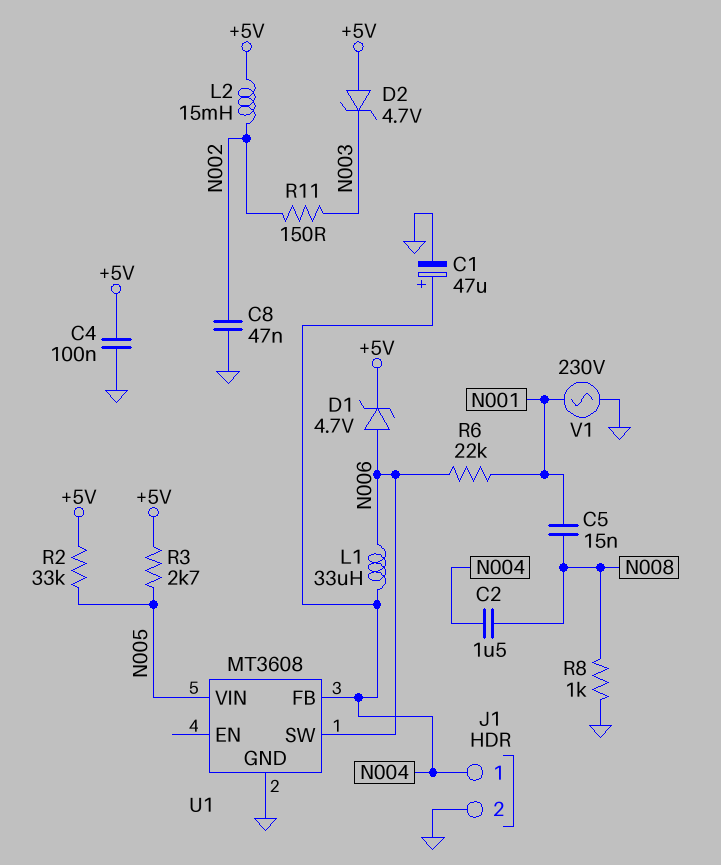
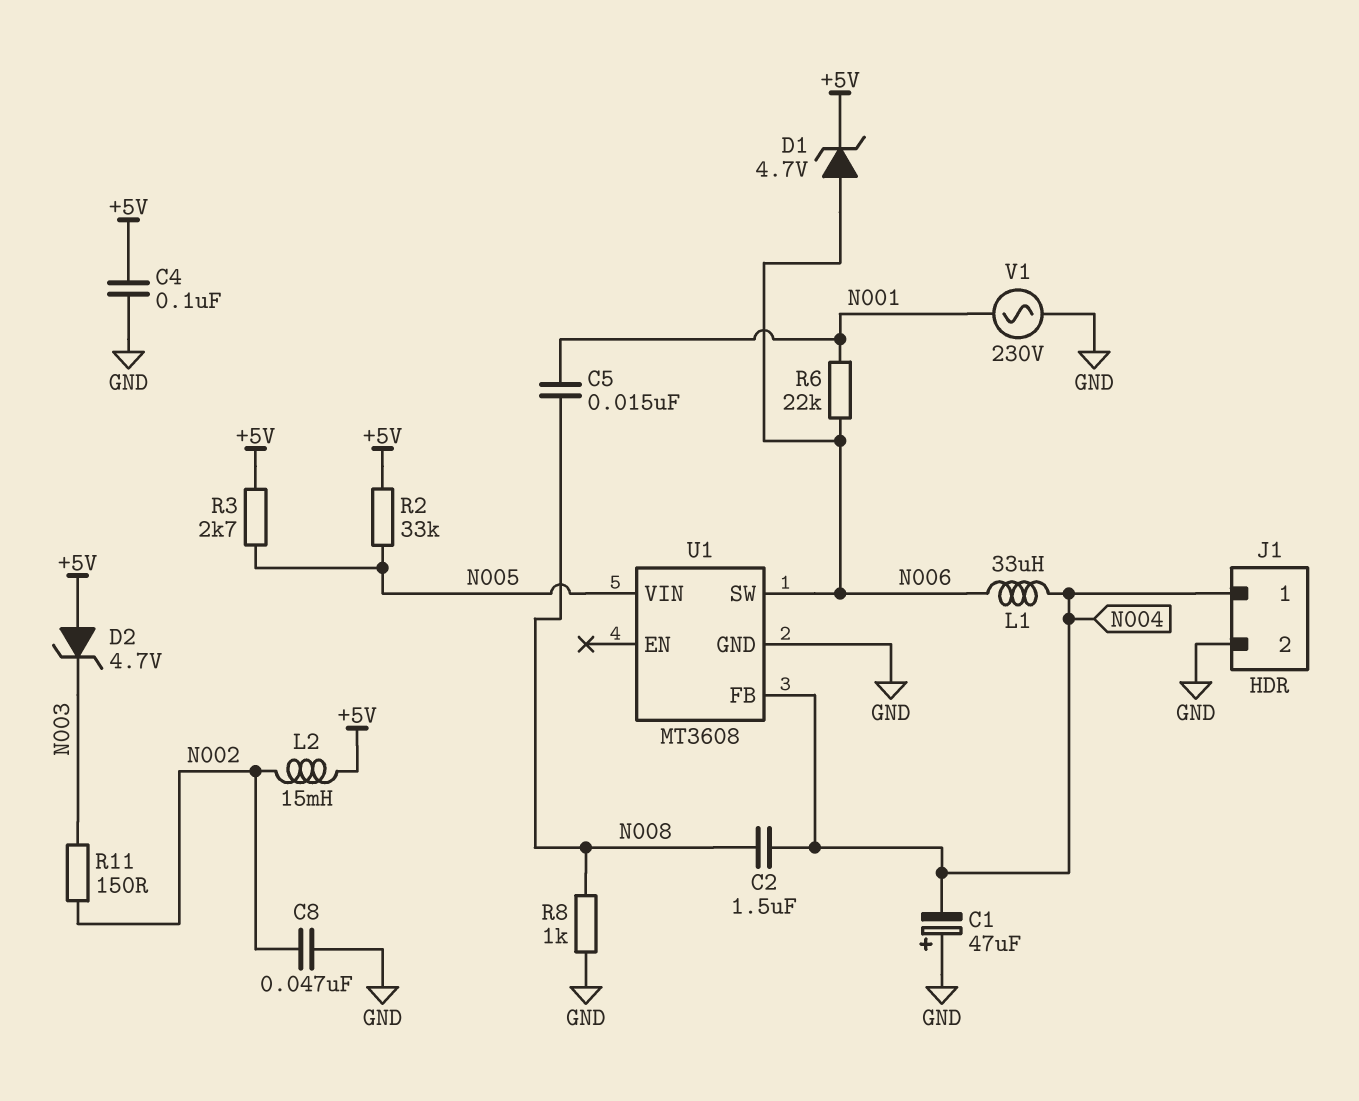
C1: 47uF (plus N004, minus GND) -> 47uF (plus GND, minus N004)

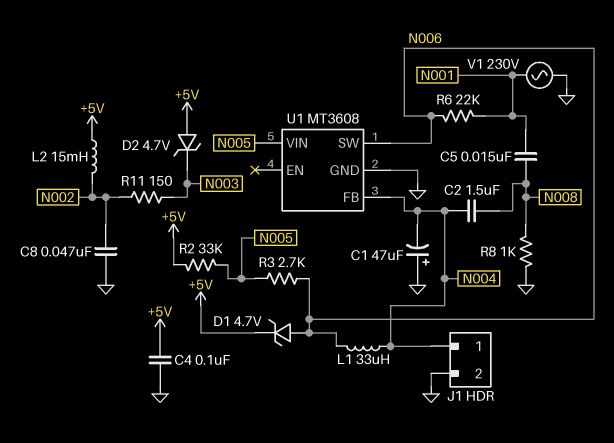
R3: 2.7k (+5V, N005) -> 2.7k (N005, N006)

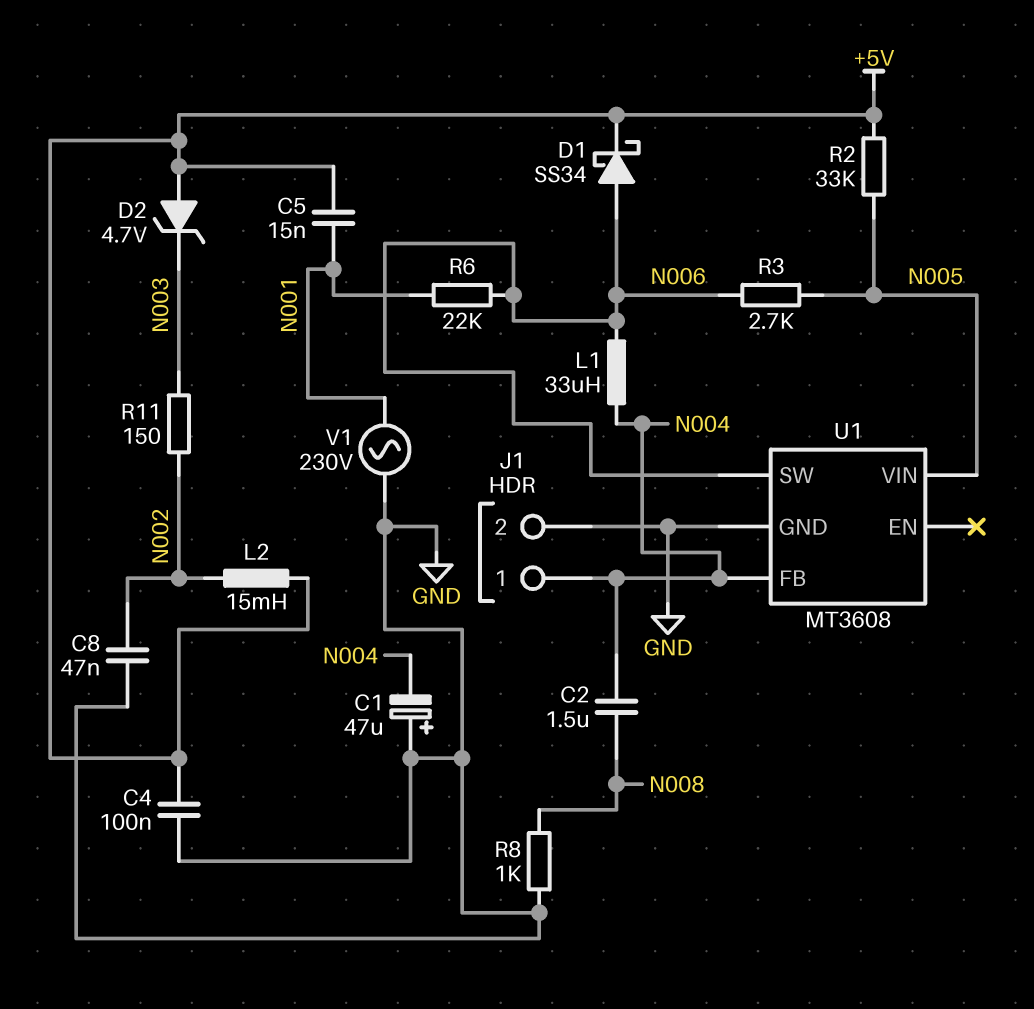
C5: 15nF (N001, N008) -> 15nF (+5V, N001)
D1: zener 4.7V (A N006, K +5V) -> schottky SS34 (A N006, K +5V)

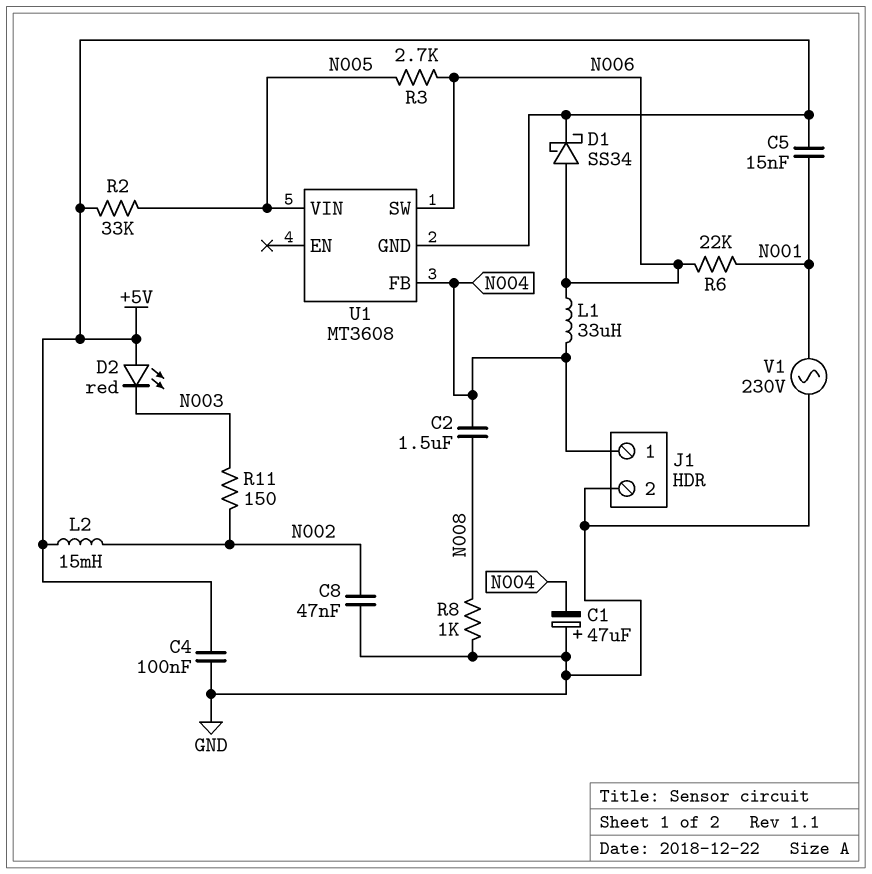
D2: zener 4.7V (A +5V, K N003) -> LED red (A +5V, K N003)
U1 pin GND: GND -> +5V

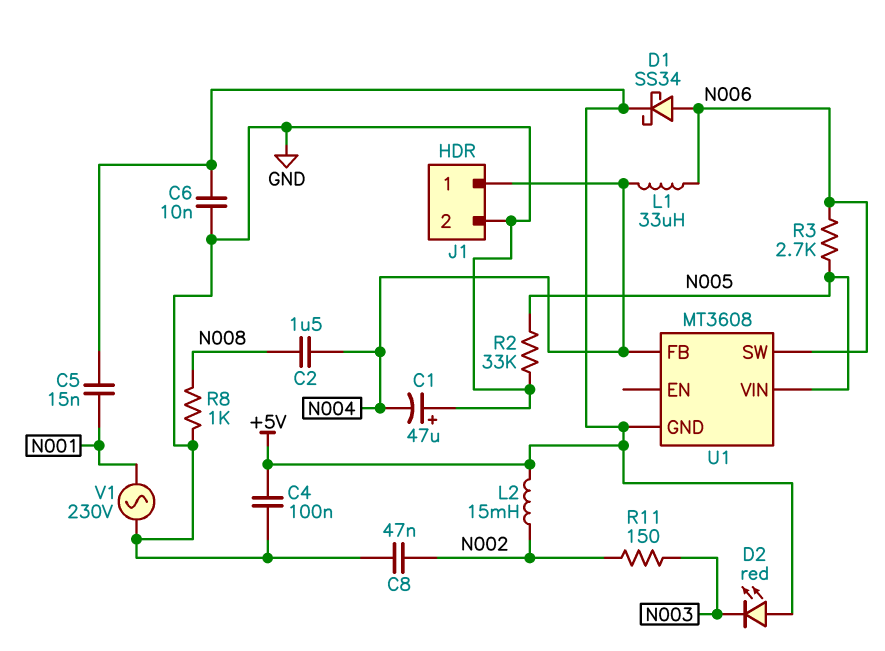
C6: none -> 10nF (+5V, GND)
R2: 33k (+5V, N005) -> 33k (GND, N005)
R6: 22k (N001, N006) -> none

